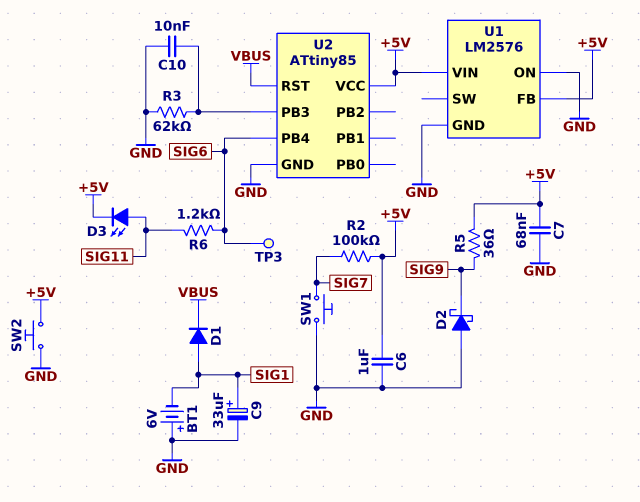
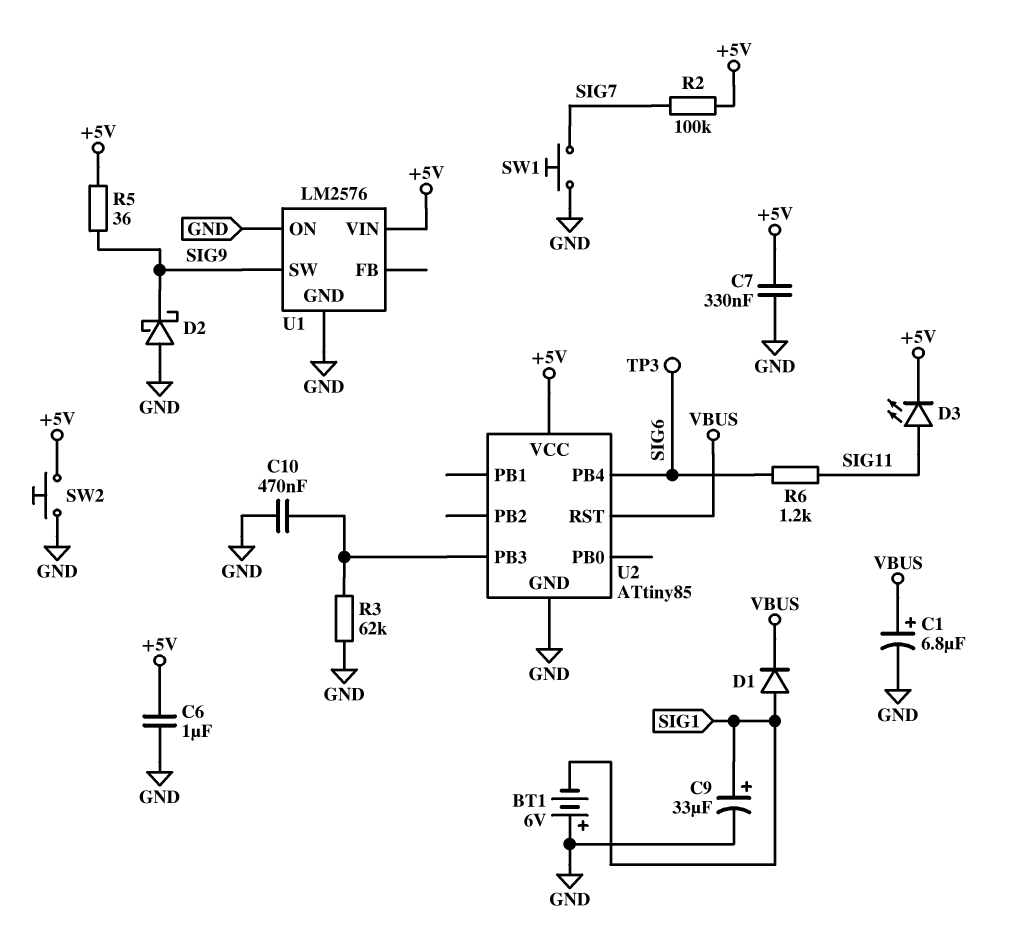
C1: none -> 6.8uF (plus VBUS, minus GND)
C7: 68nF (+5V, GND) -> 330nF (+5V, GND)
C10: 10nF (GND, U2/PB3) -> 470nF (GND, U2/PB3)
U1 pin FB: +5V -> none
U1 pin SW: none -> SIG9

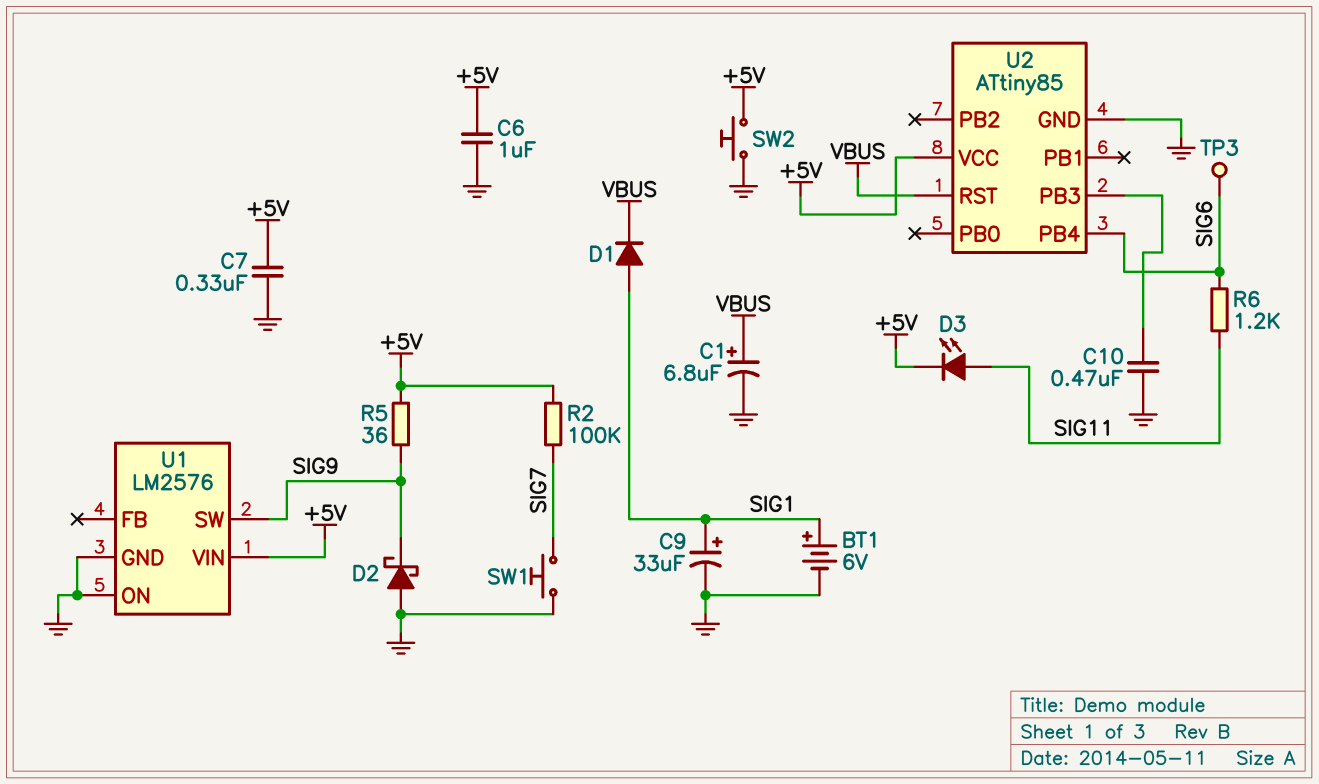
BT1: 6V (plus GND, minus SIG1) -> 6V (plus SIG1, minus GND)
R3: 62k (GND, U2/PB3) -> none

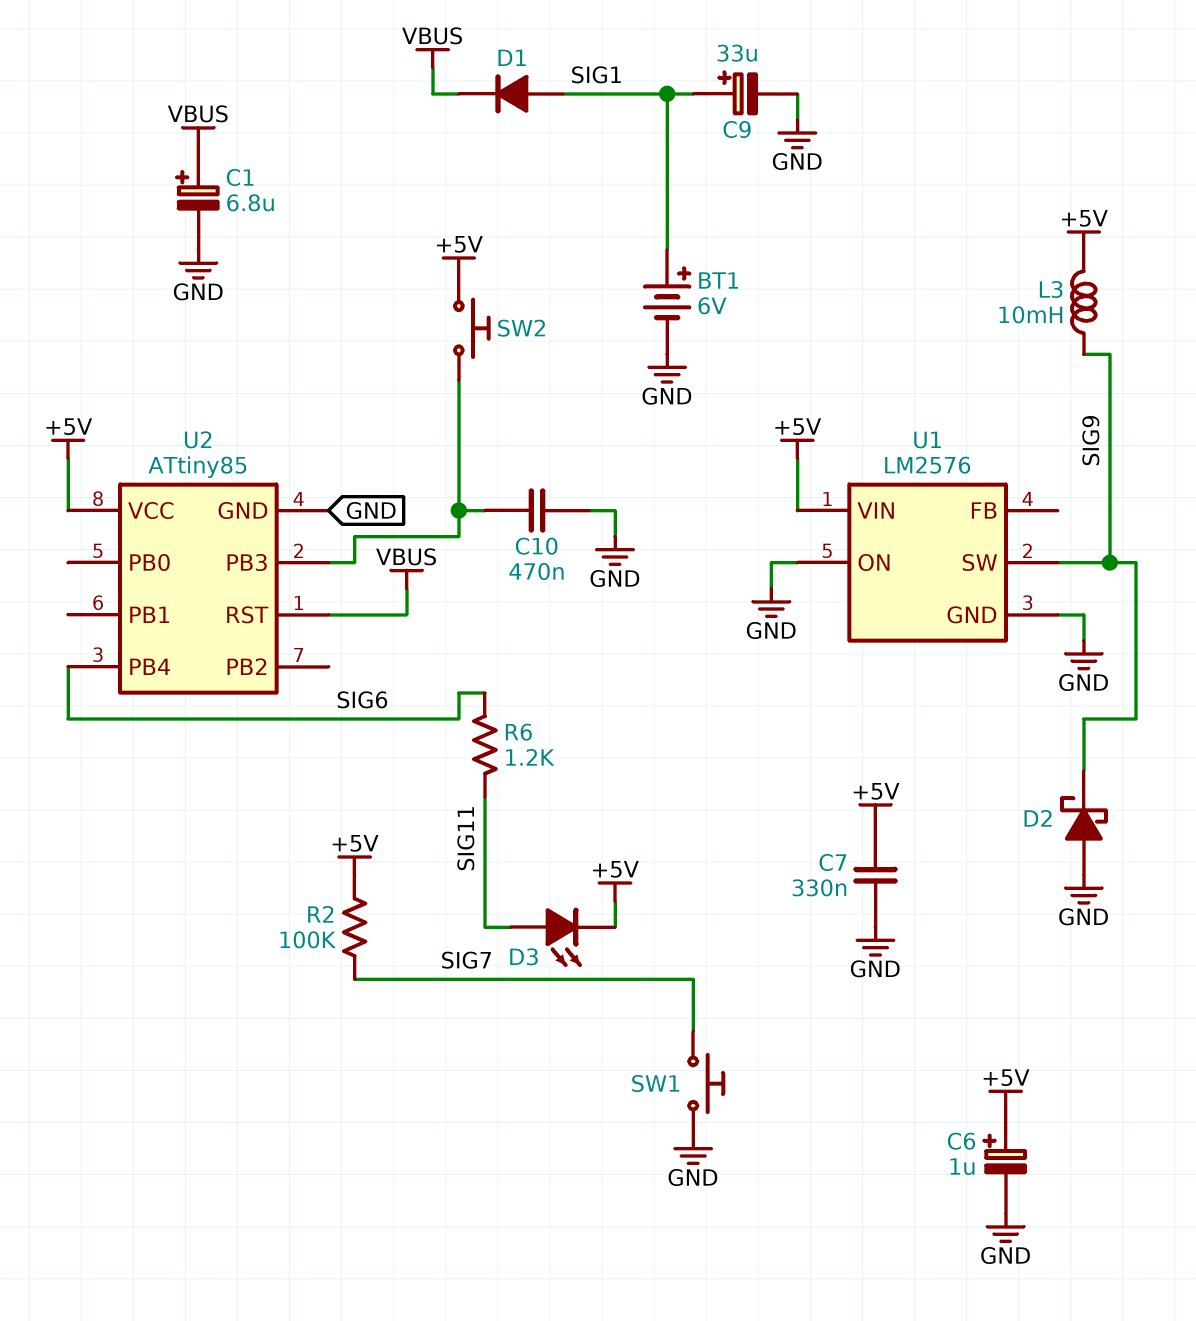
C6: 1uF (+5V, GND) -> 1uF (plus +5V, minus GND)
L3: none -> 10mH (+5V, SIG9)
R5: 36 (+5V, SIG9) -> none
SW2: button (+5V, GND) -> button (+5V, U2/PB3)
TP3: test point (SIG6) -> none

